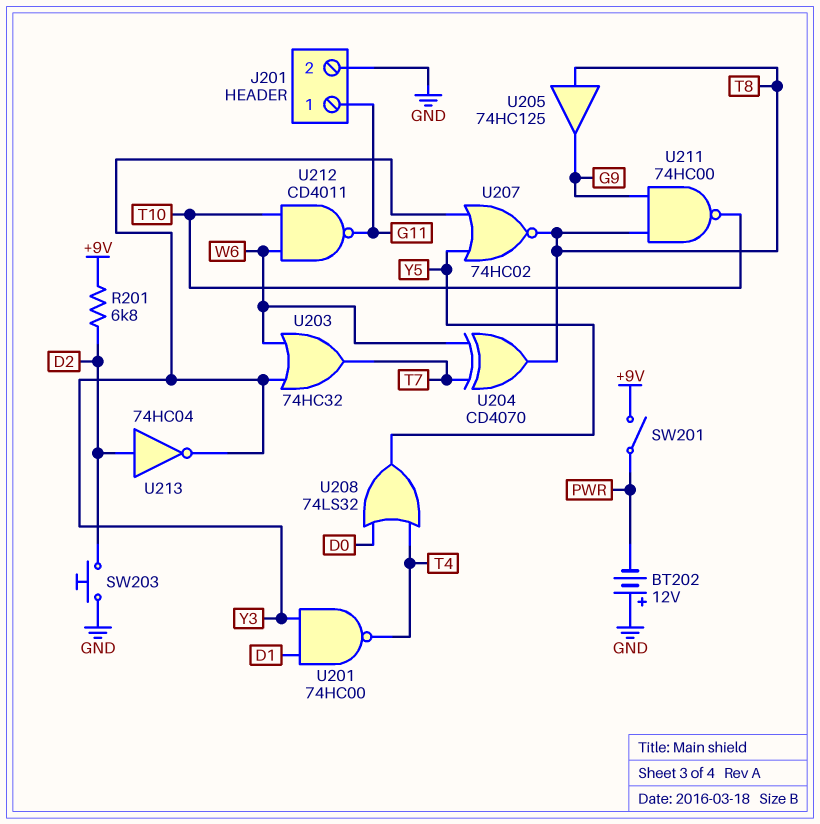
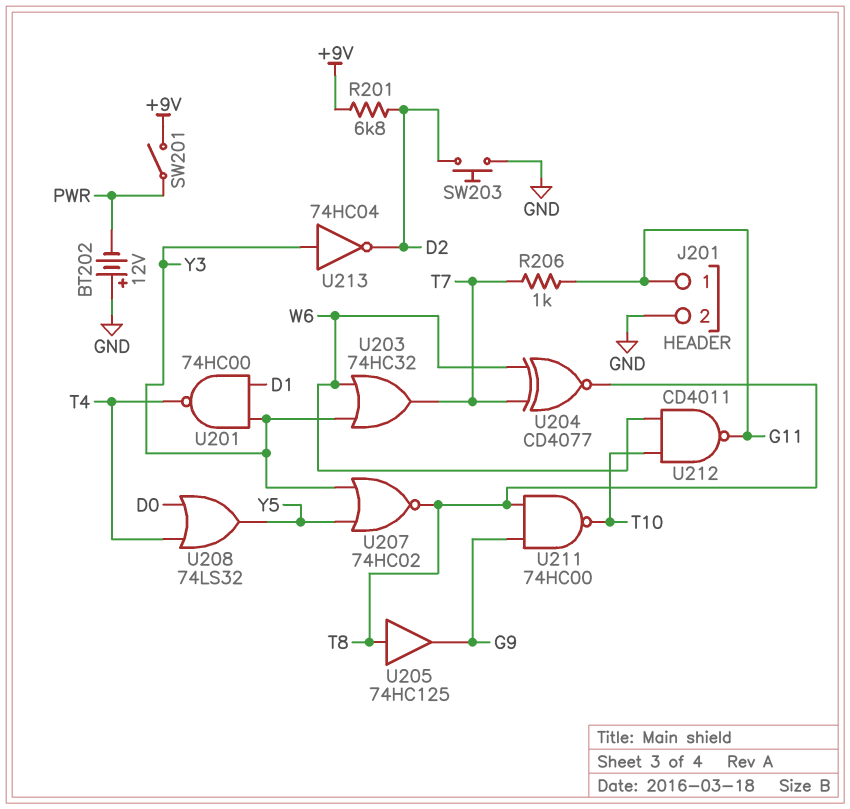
R206: none -> 1k (G11, T7)
U204: XOR CD4070 (in T7, in W6, out T8) -> XNOR CD4077 (in T7, in W6, out T8)
U213: NOT 74HC04 (in D2, out Y3) -> NOT 74HC04 (in Y3, out D2)

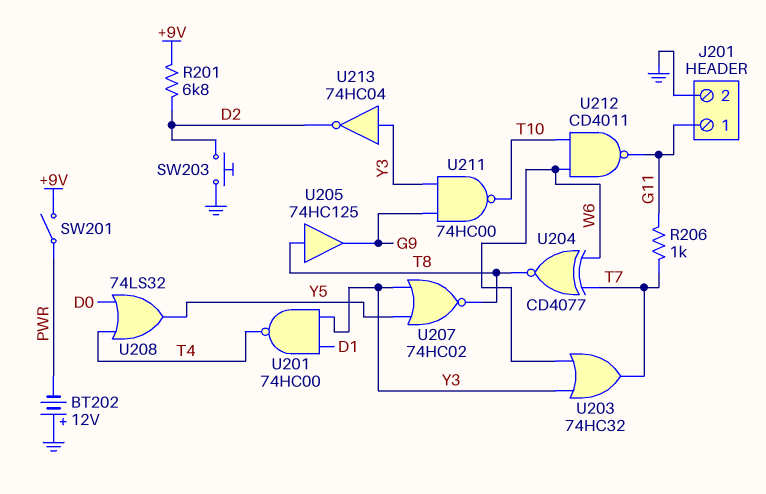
U211: NAND 74HC00 (in G9, in T8, out T10) -> NAND 74HC00 (in G9, in Y3, out T10)

